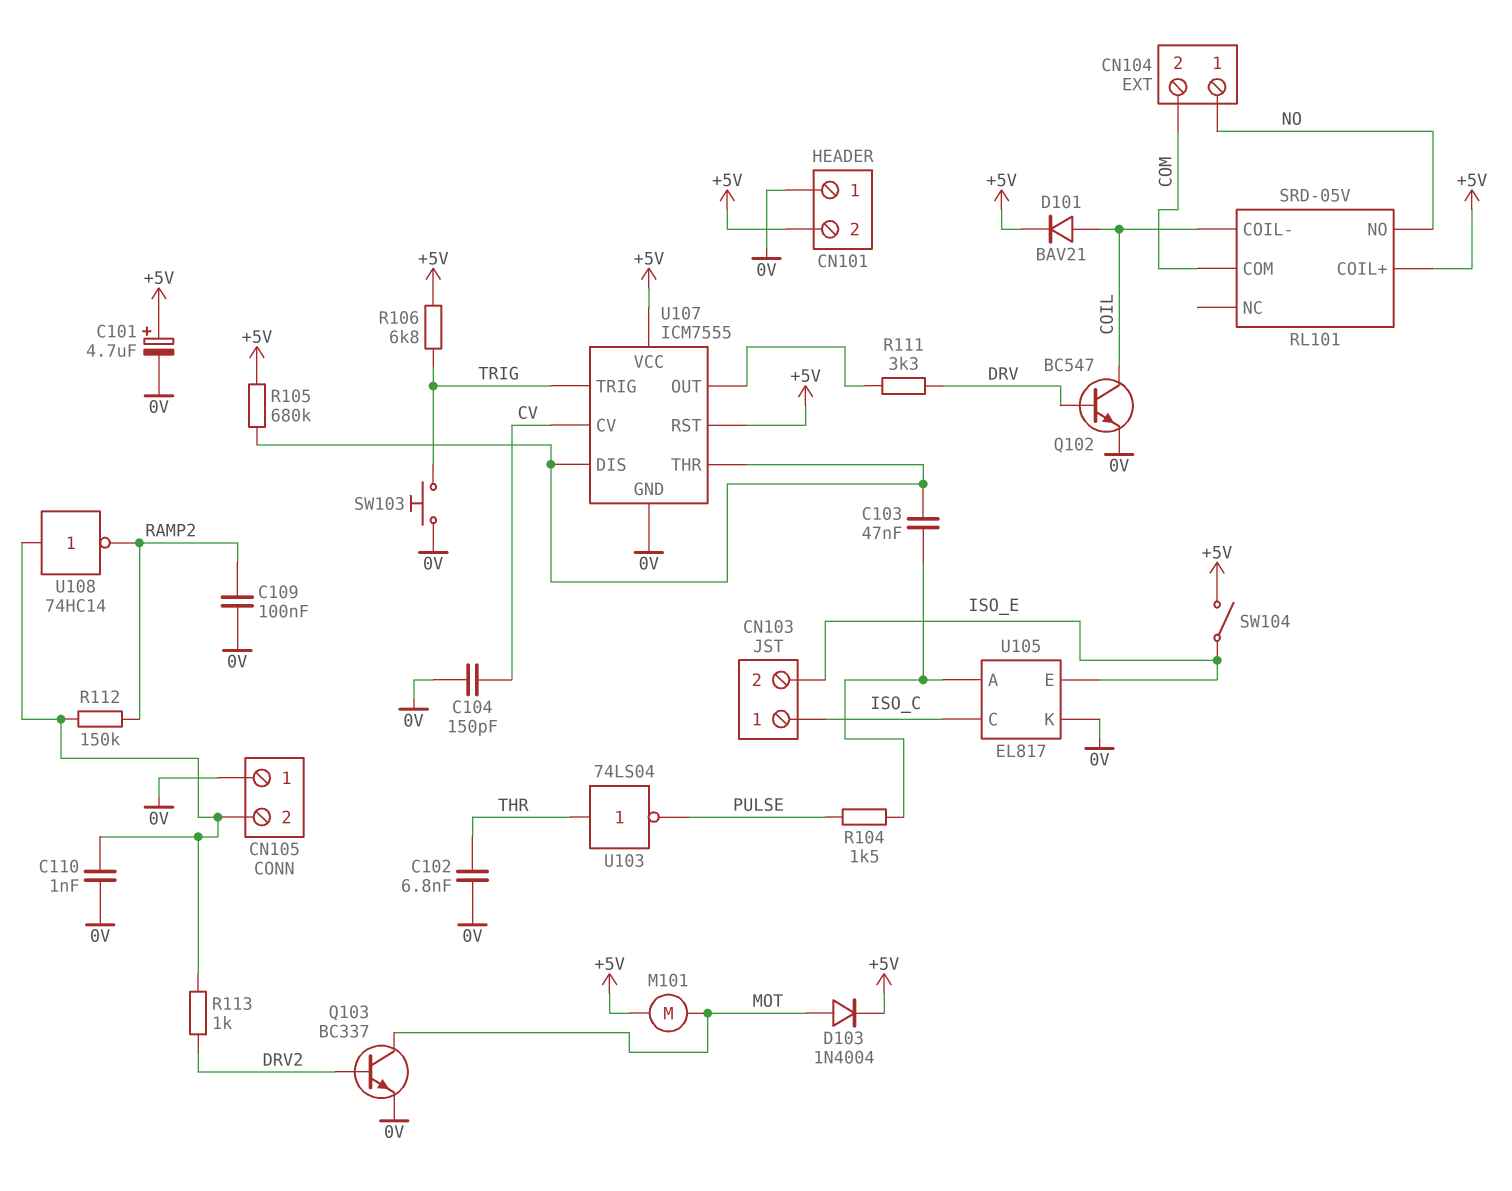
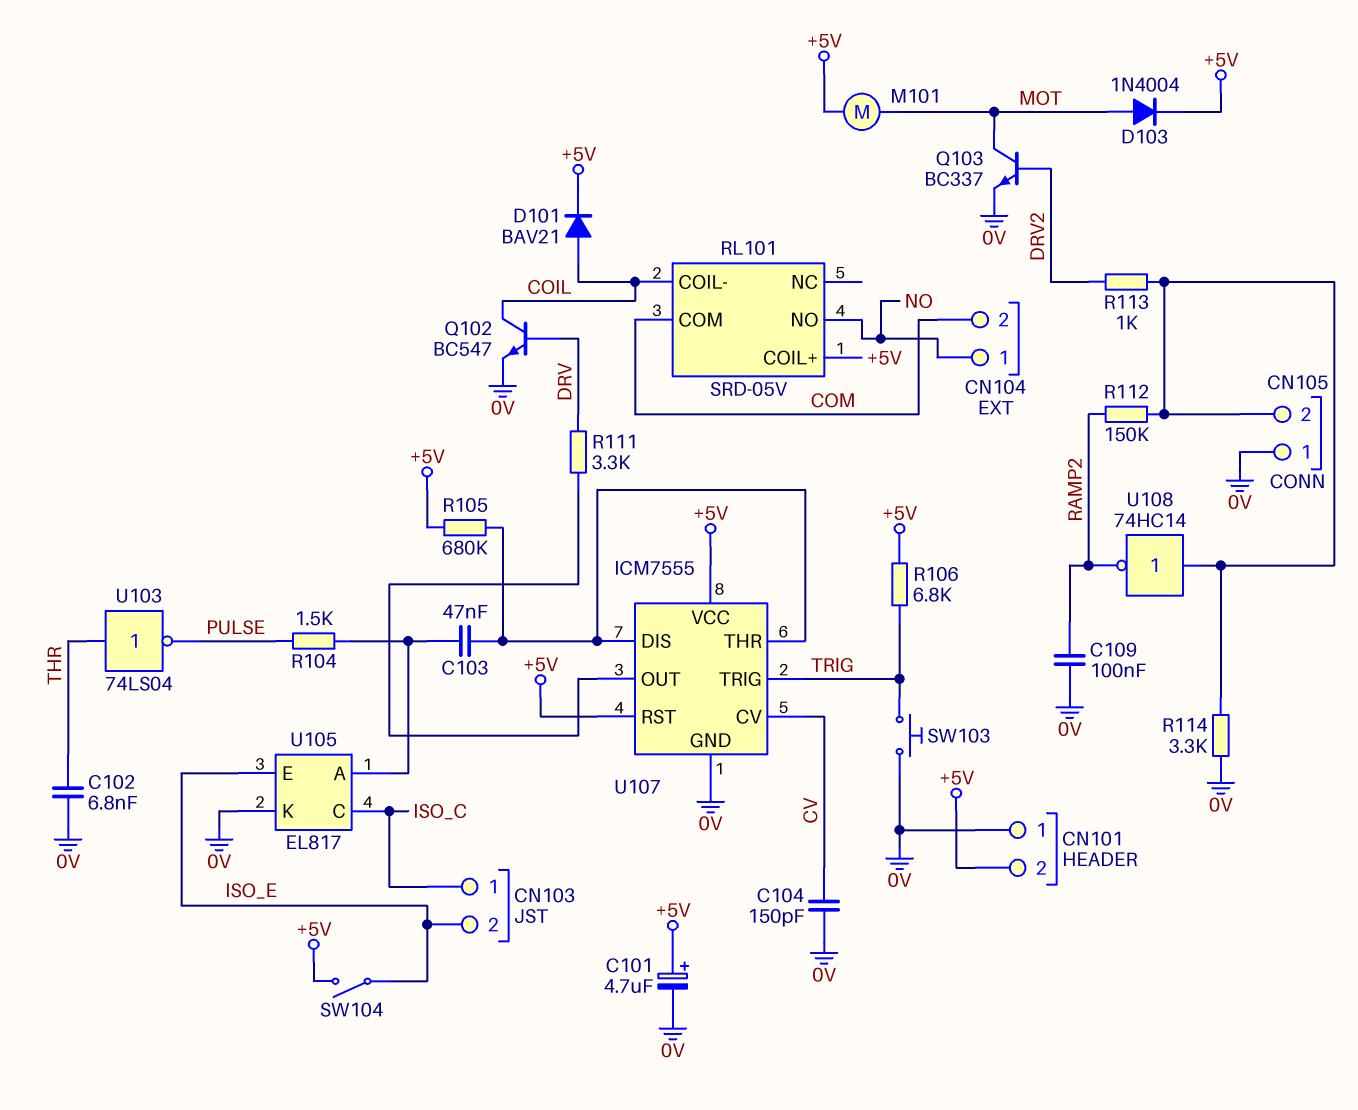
C110: 1nF (0V, CN105/2) -> none
R114: none -> 3.3k (0V, CN105/2)

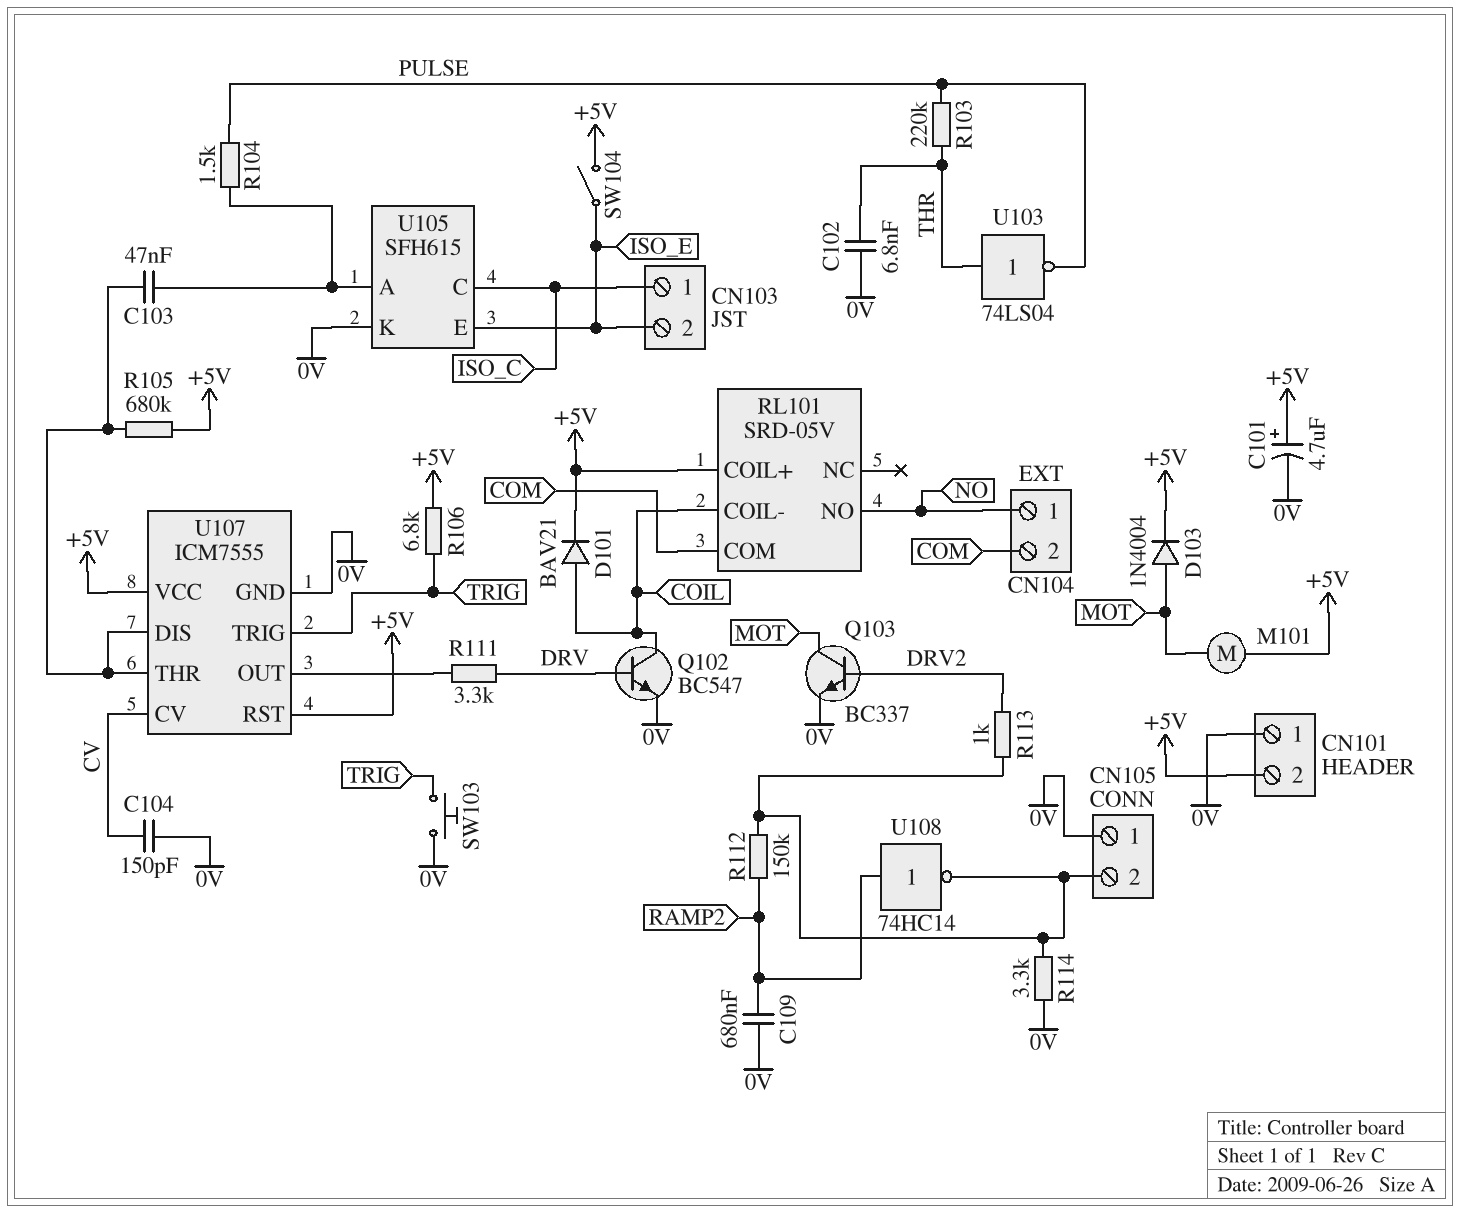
C109: 100nF (0V, RAMP2) -> 680nF (0V, RAMP2)
R103: none -> 220k (PULSE, THR)
U105: EL817 -> SFH615
U108: NOT 74HC14 (in CN105/2, out RAMP2) -> NOT 74HC14 (in RAMP2, out CN105/2)

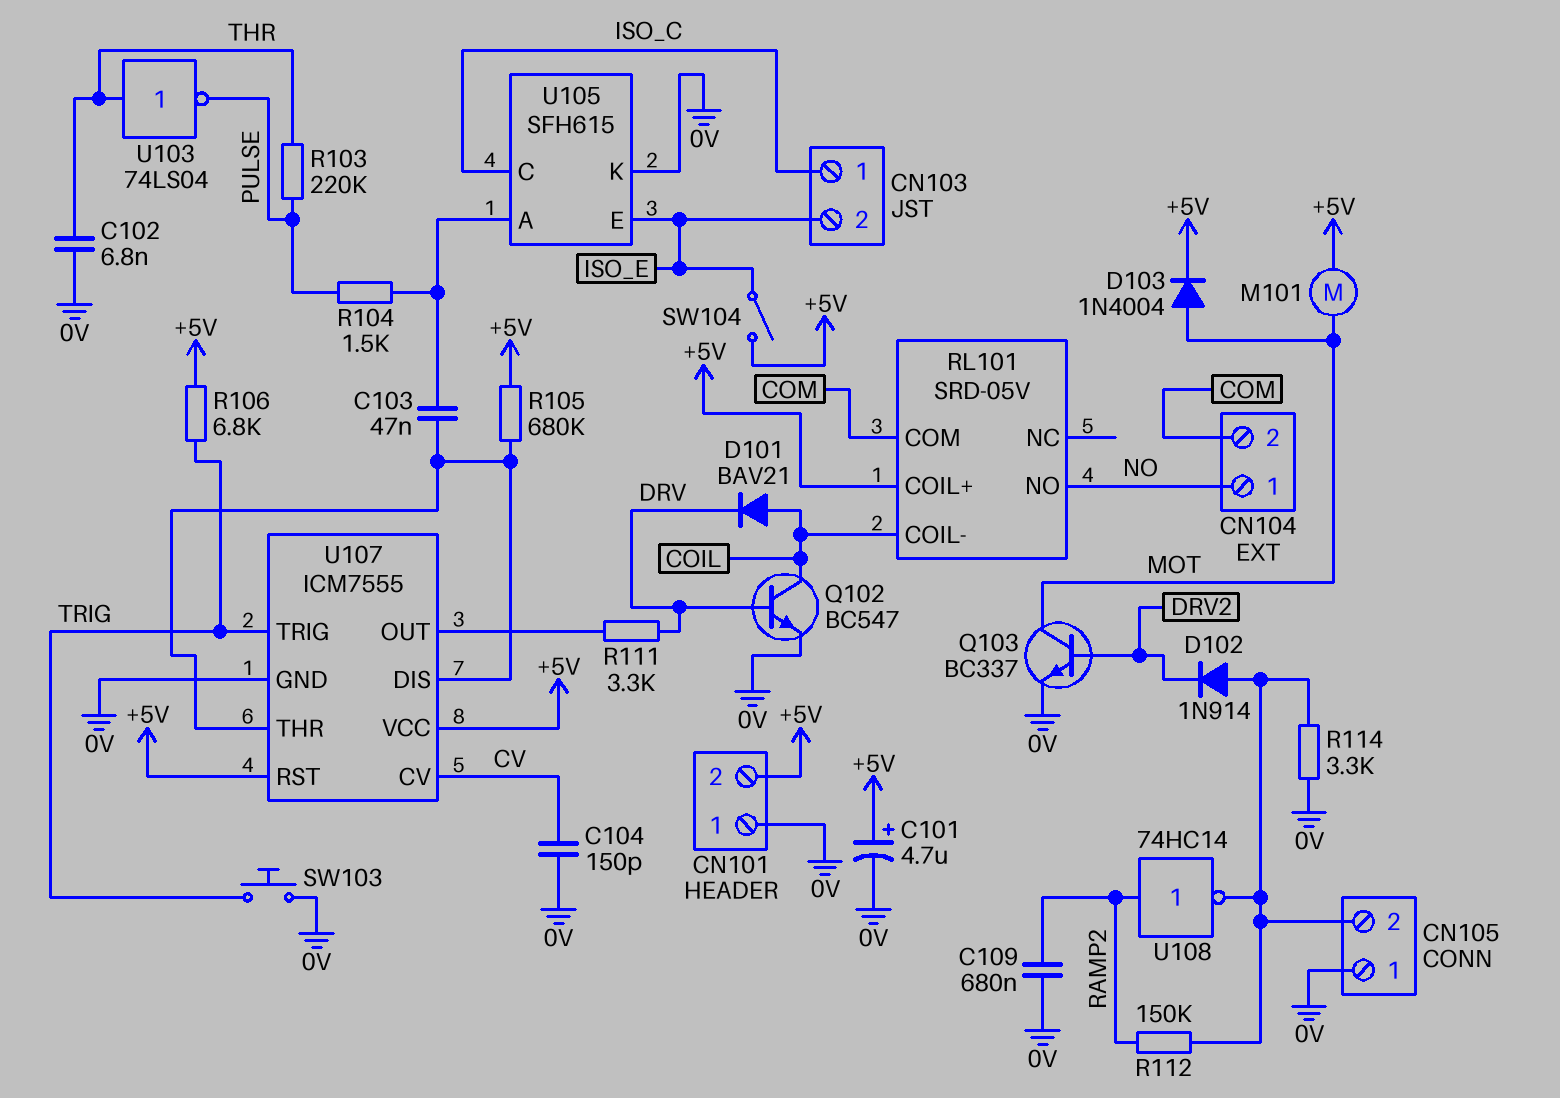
D101: diode BAV21 (A COIL, K +5V) -> diode BAV21 (A COIL, K DRV)
D102: none -> diode 1N914 (A CN105/2, K DRV2)
R113: 1k (CN105/2, DRV2) -> none

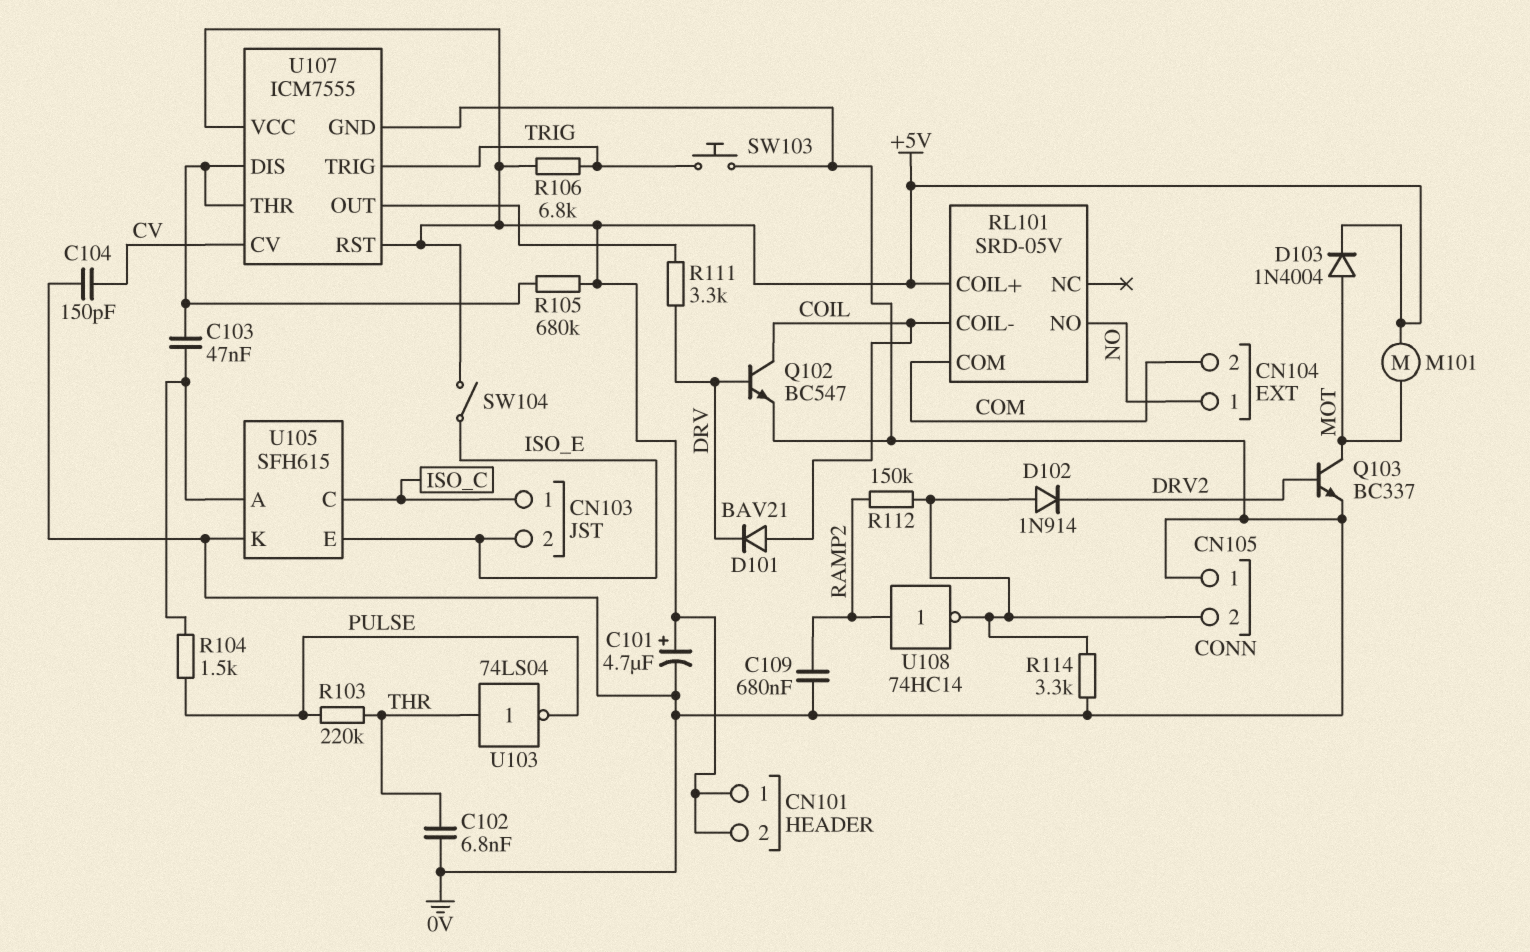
CN101 pin 1: 0V -> +5V

